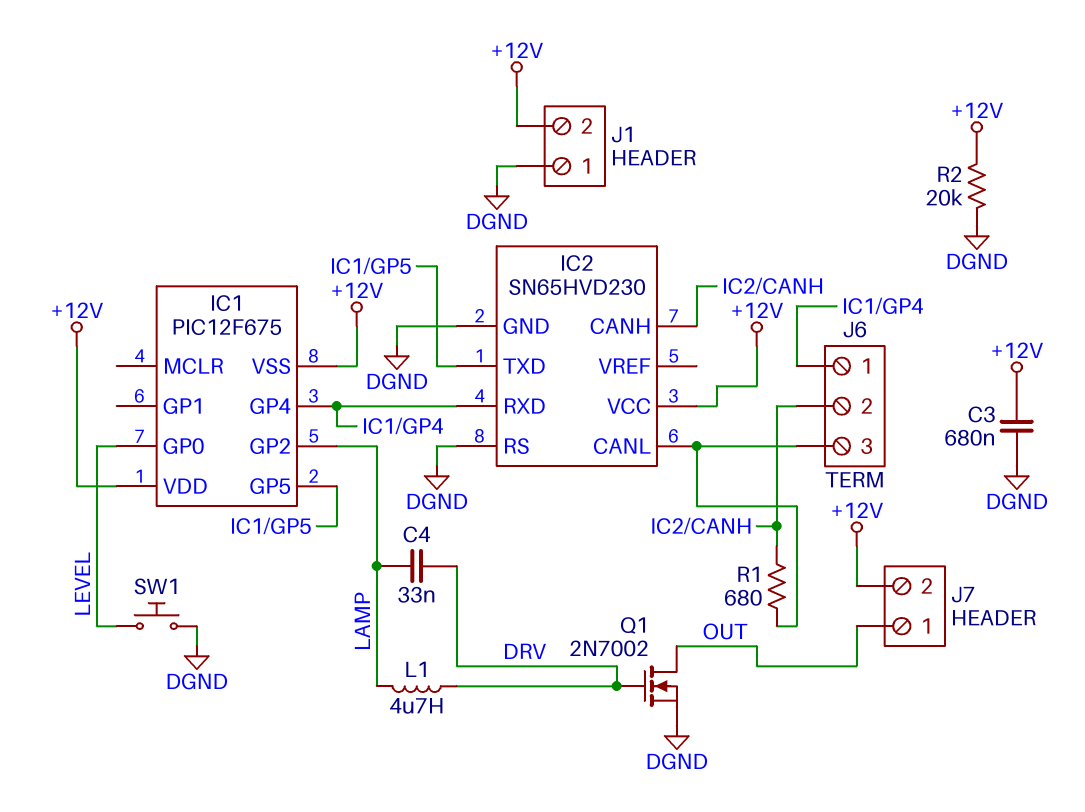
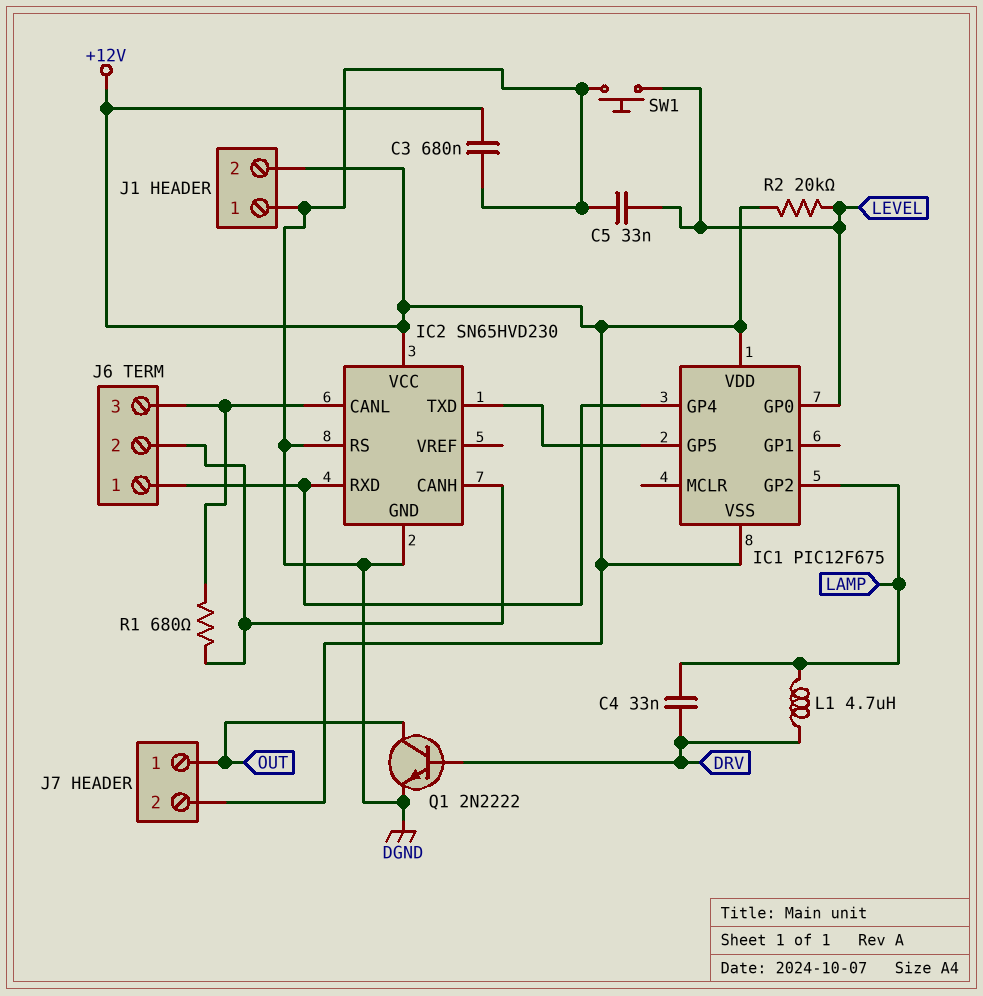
C5: none -> 33nF (DGND, LEVEL)
Q1: NMOS 2N7002 (G DRV, D OUT, S DGND) -> NPN 2N2222 (B DRV, C OUT, E DGND)
R2: 20k (+12V, DGND) -> 20k (+12V, LEVEL)

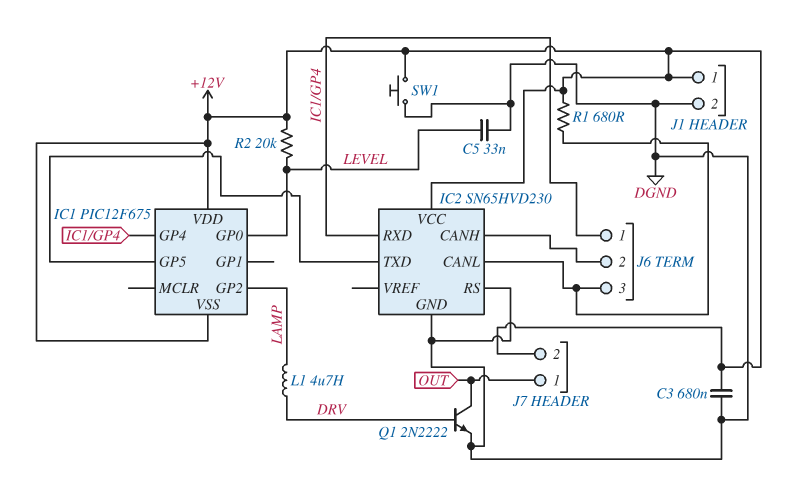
C4: 33nF (DRV, LAMP) -> none
J1 pin 1: DGND -> +12V
J1 pin 2: +12V -> DGND
R1: 680 (IC2/CANH, IC2/CANL) -> 680 (+12V, IC2/CANL)
SW1: button (DGND, LEVEL) -> button (+12V, DGND)

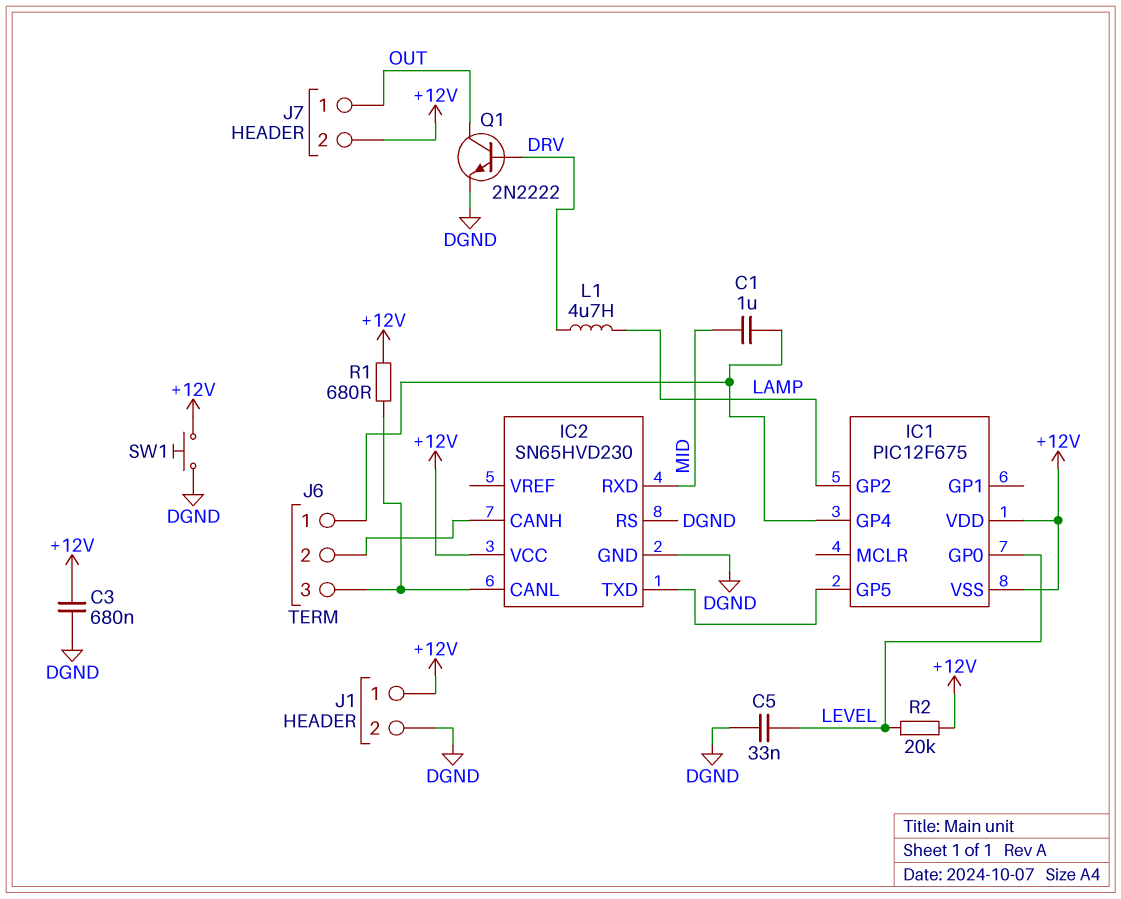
C1: none -> 1uF (IC1/GP4, MID)
IC2 pin RXD: IC1/GP4 -> MID

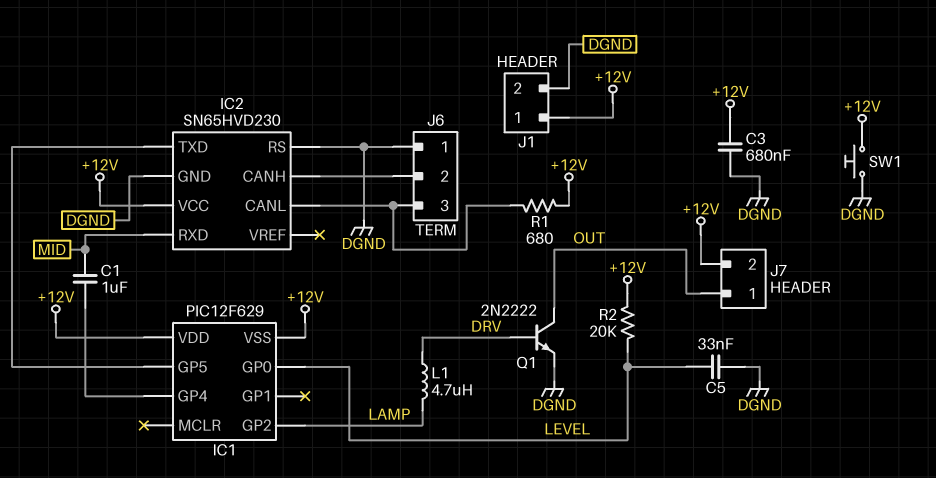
IC1: PIC12F675 -> PIC12F629
J6 pin 1: IC1/GP4 -> DGND

